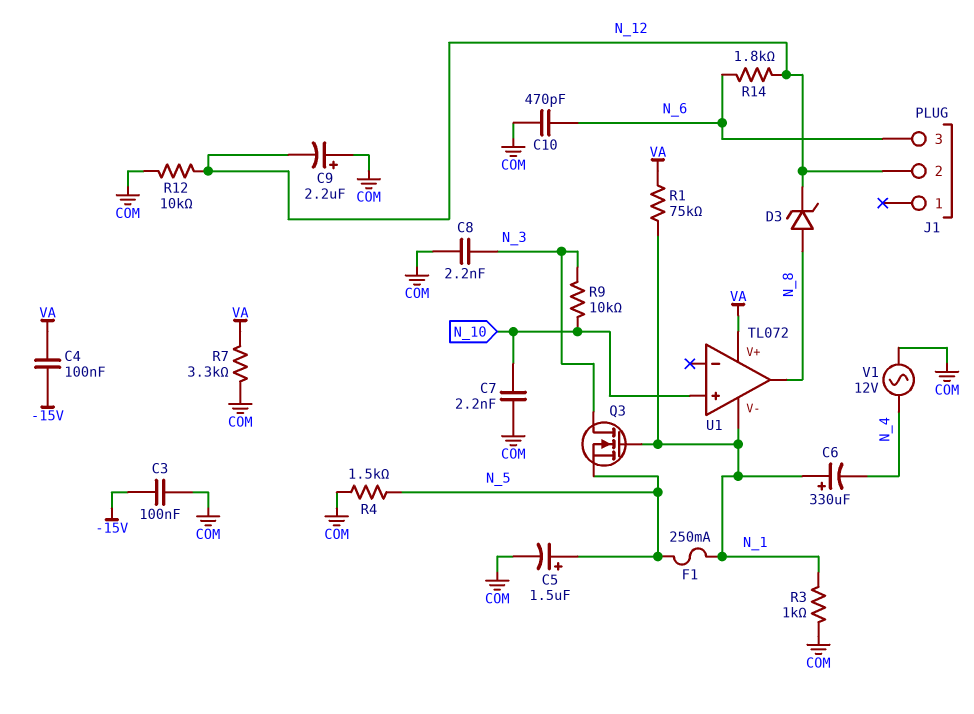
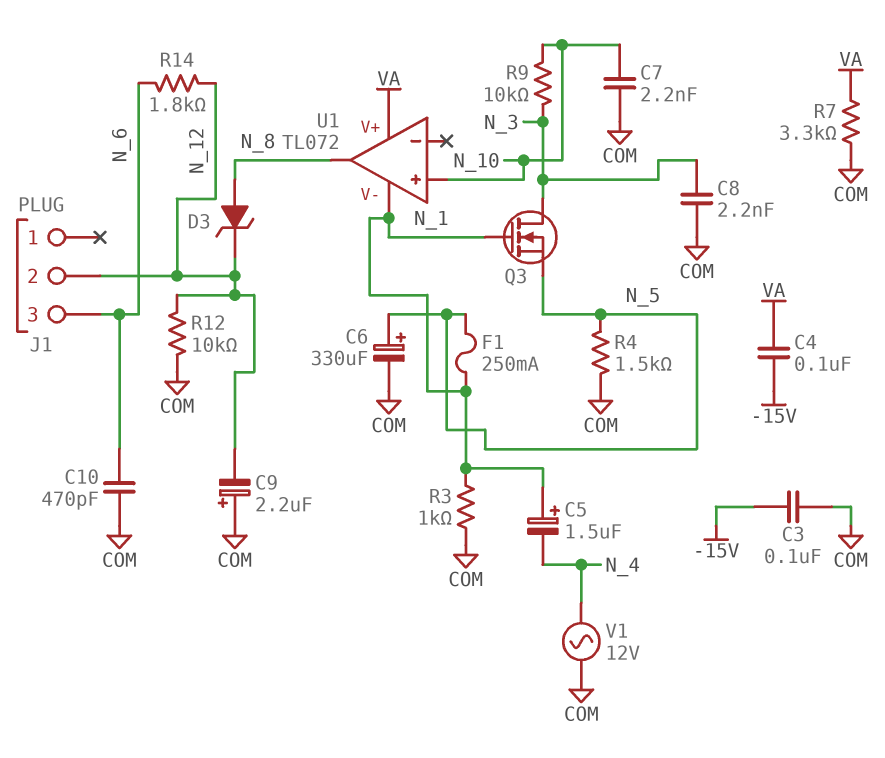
C5: 1.5uF (plus N_5, minus COM) -> 1.5uF (plus N_1, minus N_4)
C6: 330uF (plus N_1, minus N_4) -> 330uF (plus N_5, minus COM)
R1: 75k (N_1, VA) -> none

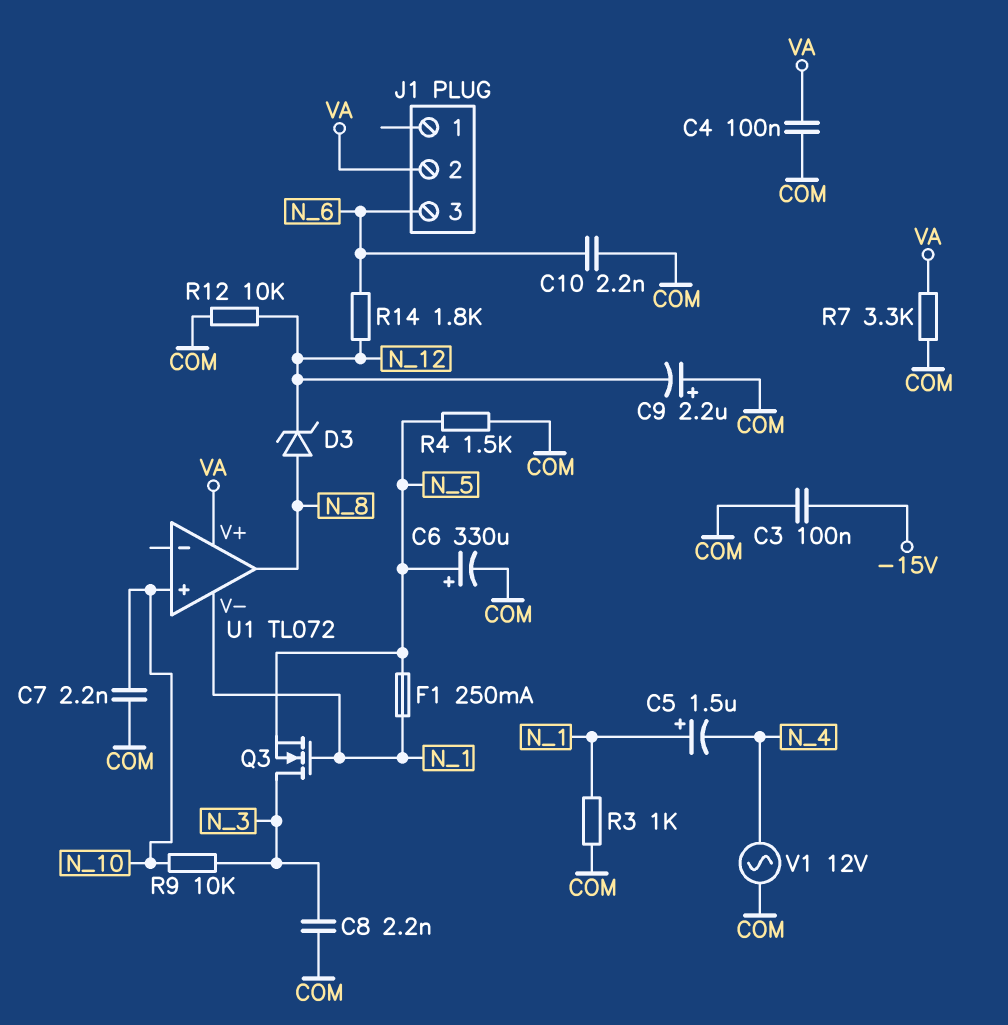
C4: 100nF (-15V, VA) -> 100nF (COM, VA)
C10: 470pF (COM, N_6) -> 2.2nF (COM, N_6)
J1 pin 2: N_12 -> VA

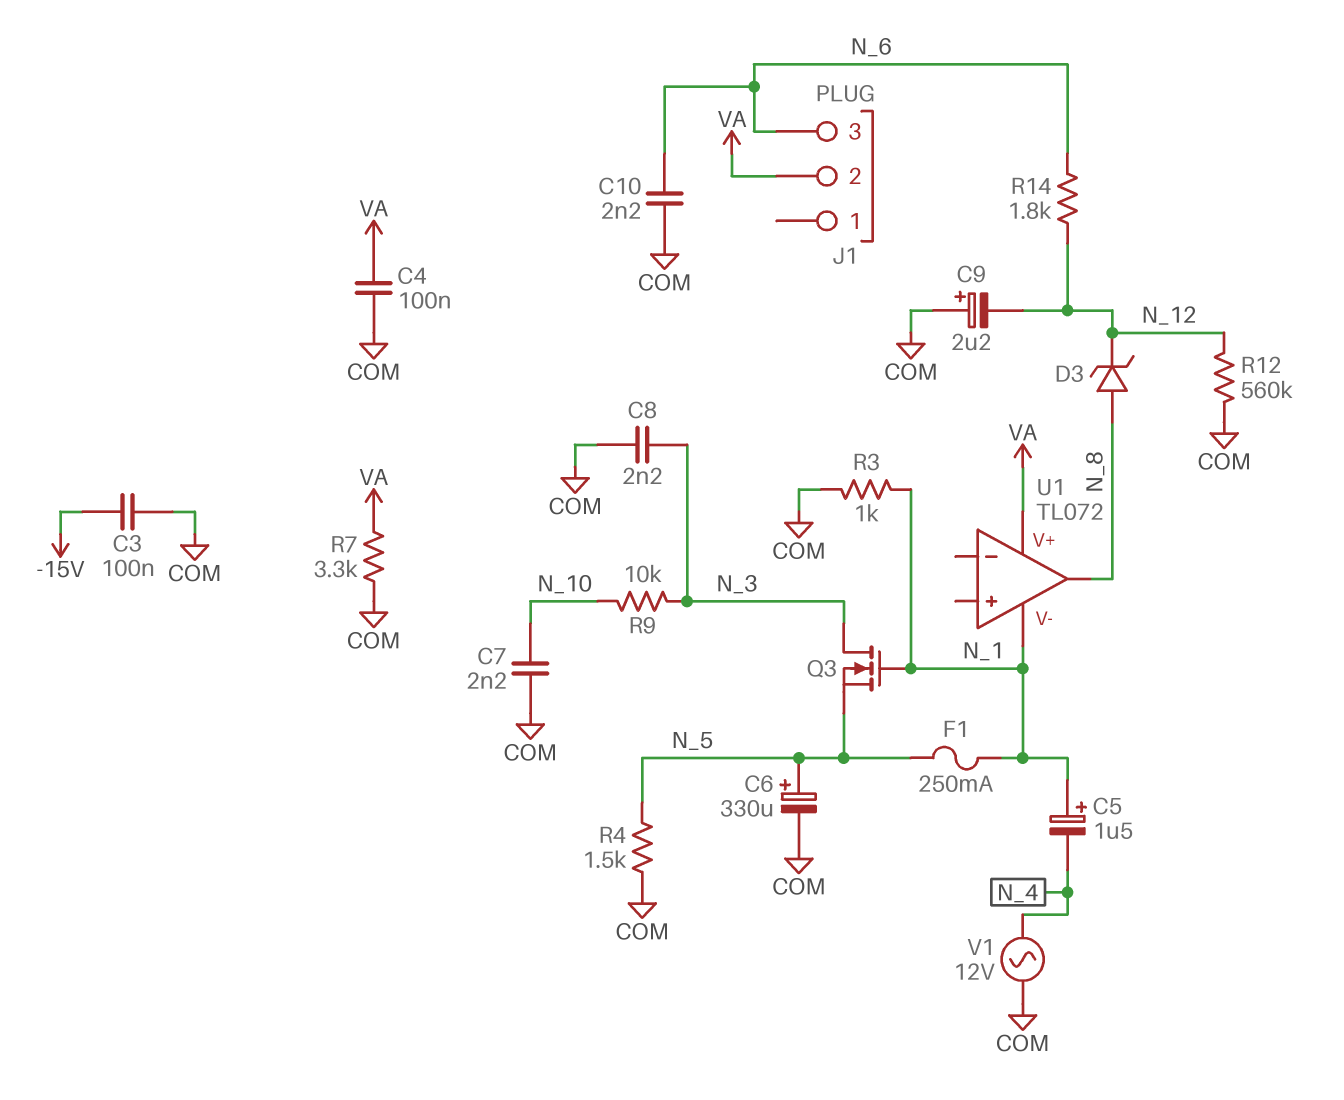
R12: 10k (COM, N_12) -> 560k (COM, N_12)
U1 pin in+: N_10 -> none

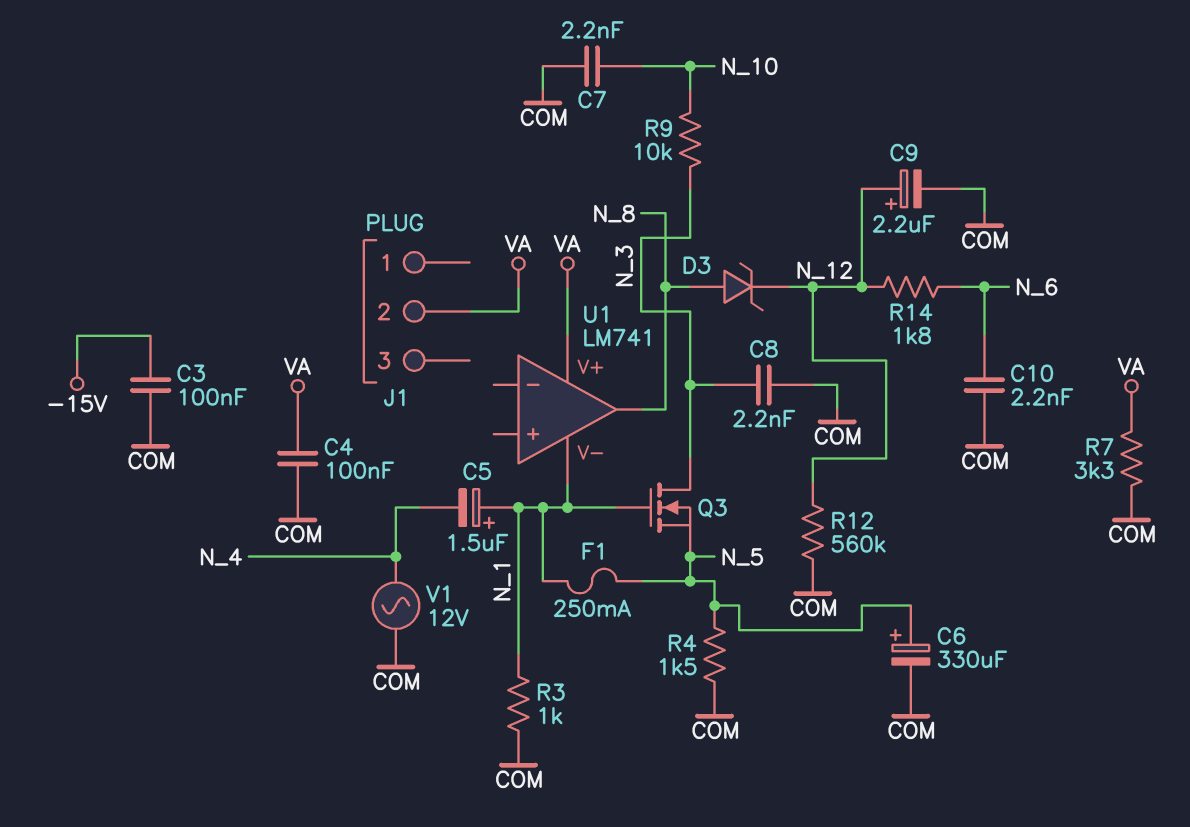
C9: 2.2uF (plus COM, minus N_12) -> 2.2uF (plus N_12, minus COM)
J1 pin 3: N_6 -> none
U1: TL072 -> LM741

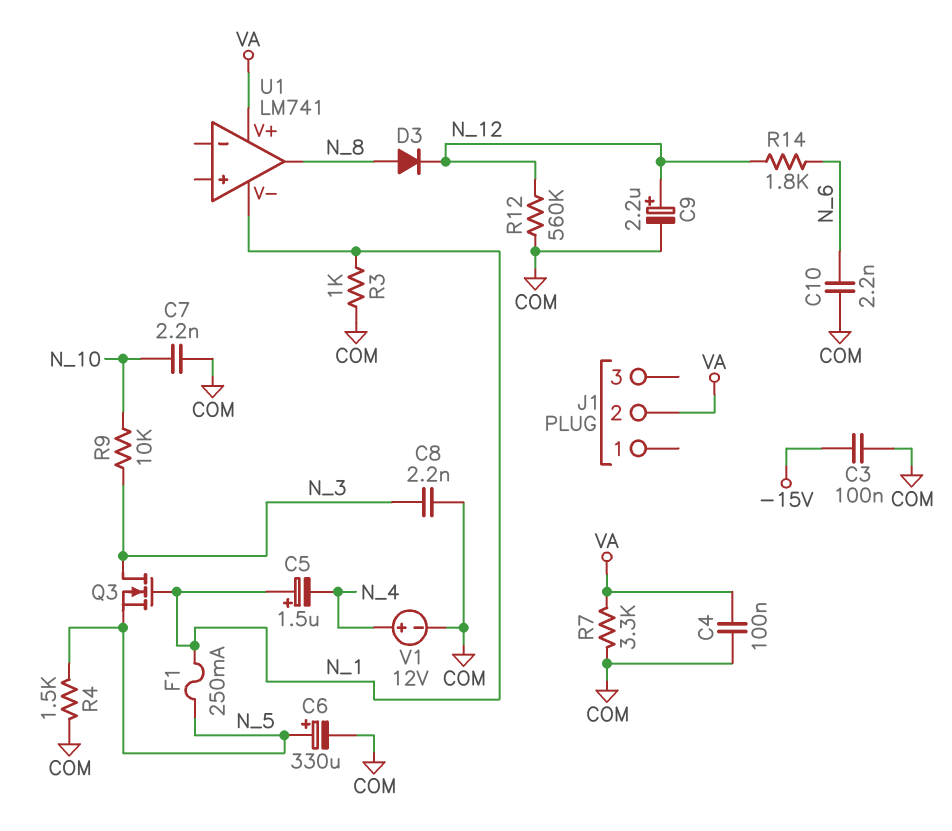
D3: zener (A N_8, K N_12) -> diode (A N_8, K N_12)
V1: AC 12V (COM, N_4) -> 12V (plus N_4, minus COM)

